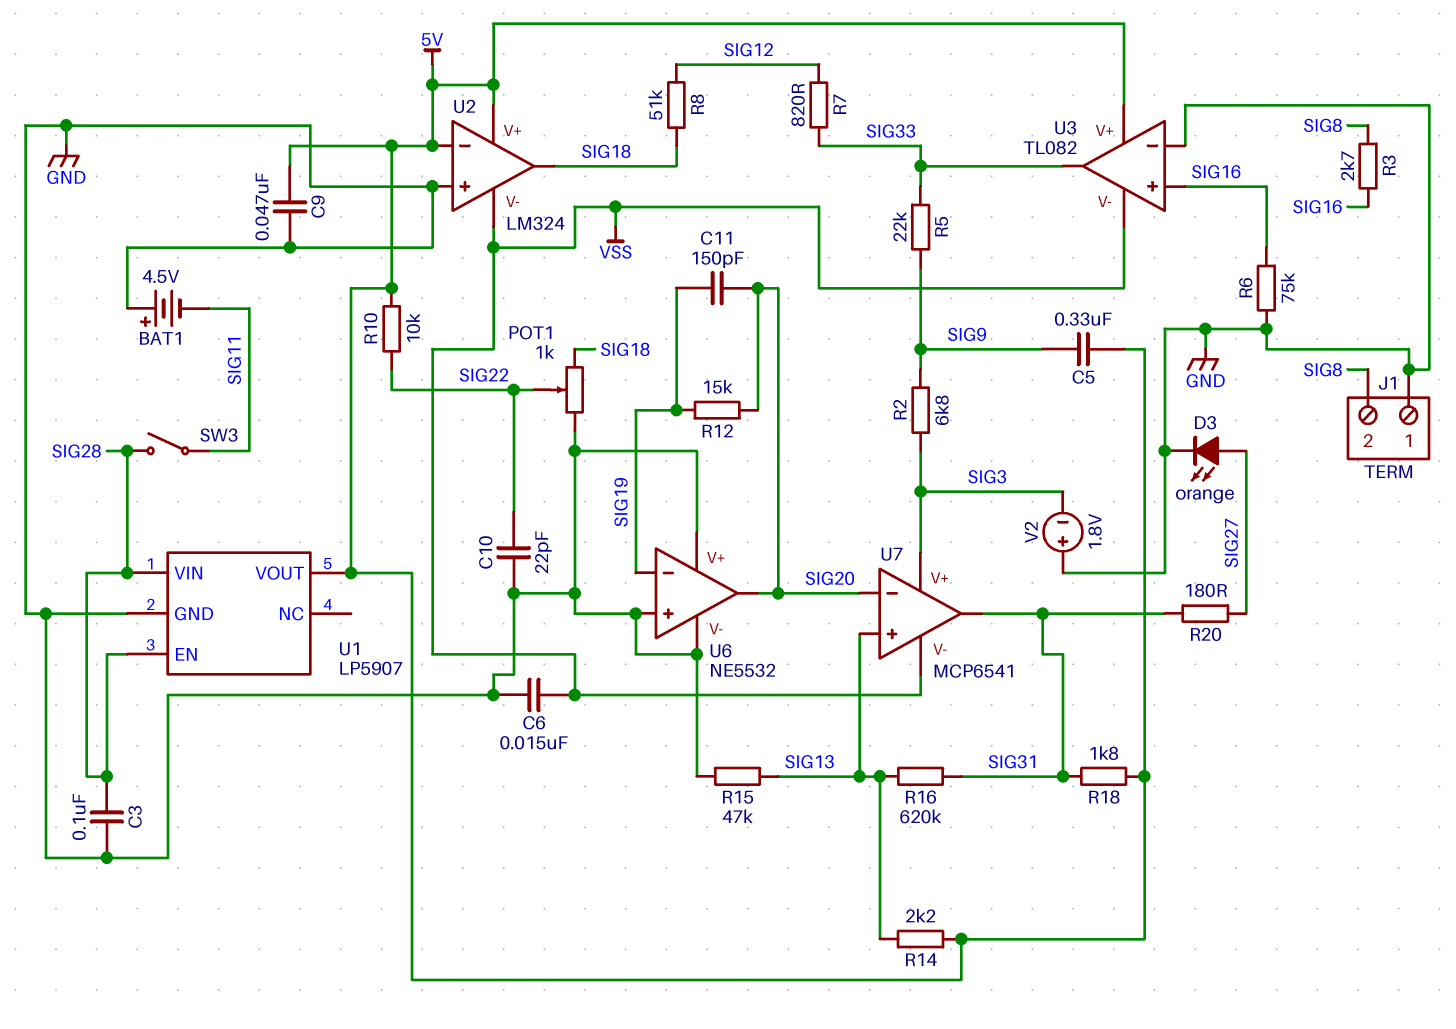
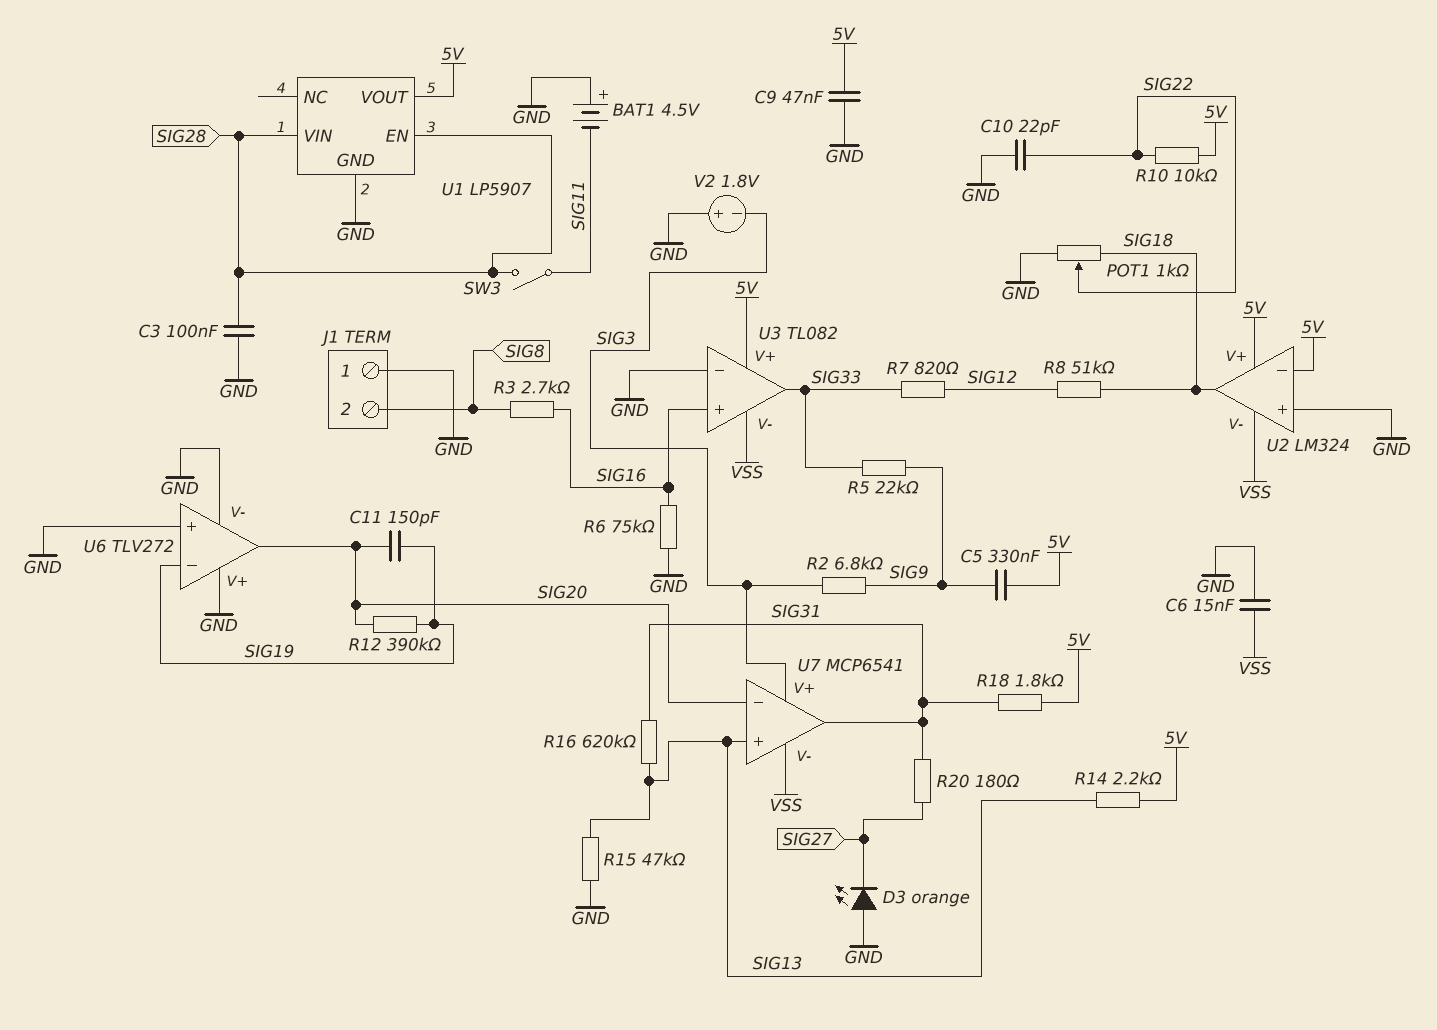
D3: LED orange (A SIG27, K GND) -> LED orange (A GND, K SIG27)
R12: 15k (SIG19, SIG20) -> 390k (SIG19, SIG20)
U6: NE5532 -> TLV272

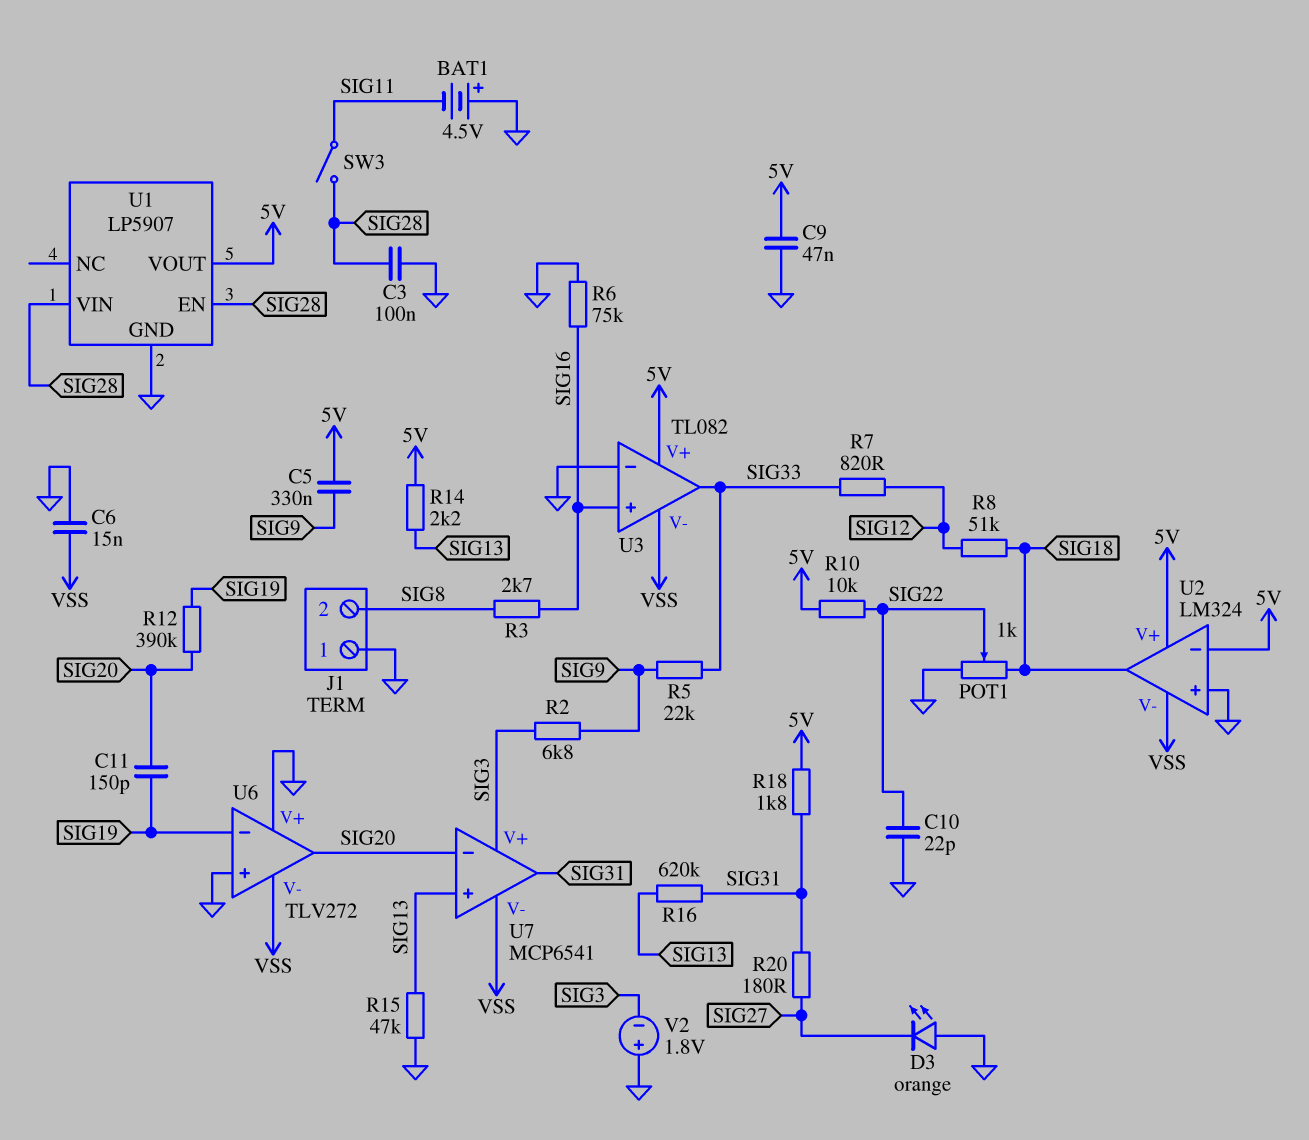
U6 pin V-: GND -> VSS

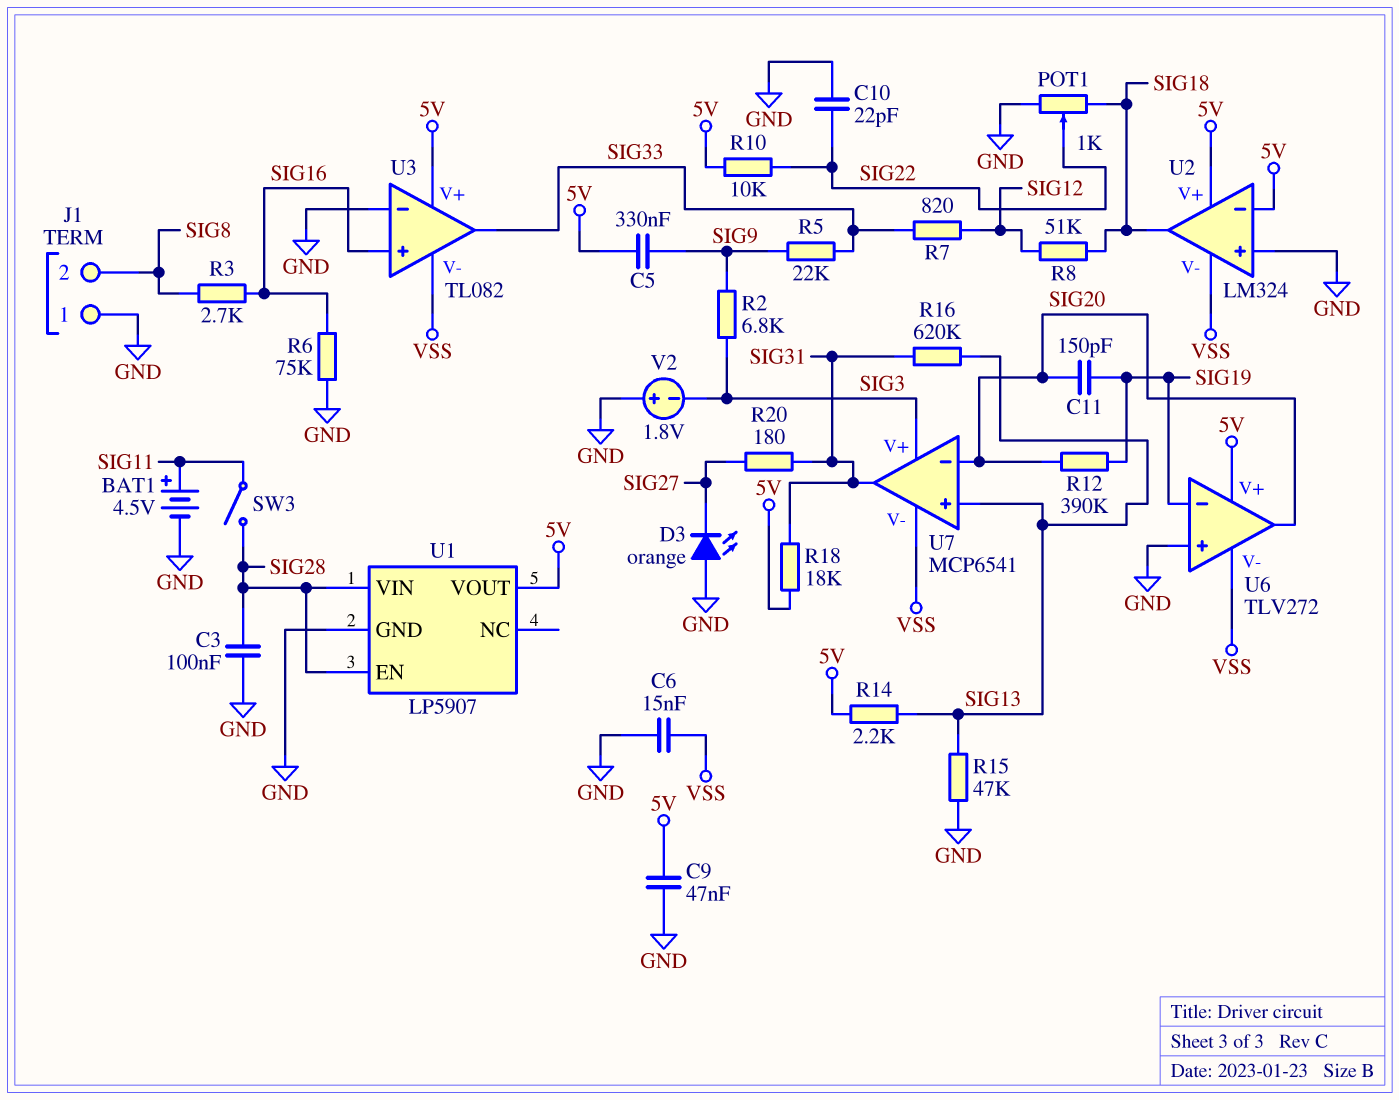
BAT1: 4.5V (plus GND, minus SIG11) -> 4.5V (plus SIG11, minus GND)
R18: 1.8k (5V, SIG31) -> 18k (5V, SIG31)
U6 pin V+: GND -> 5V

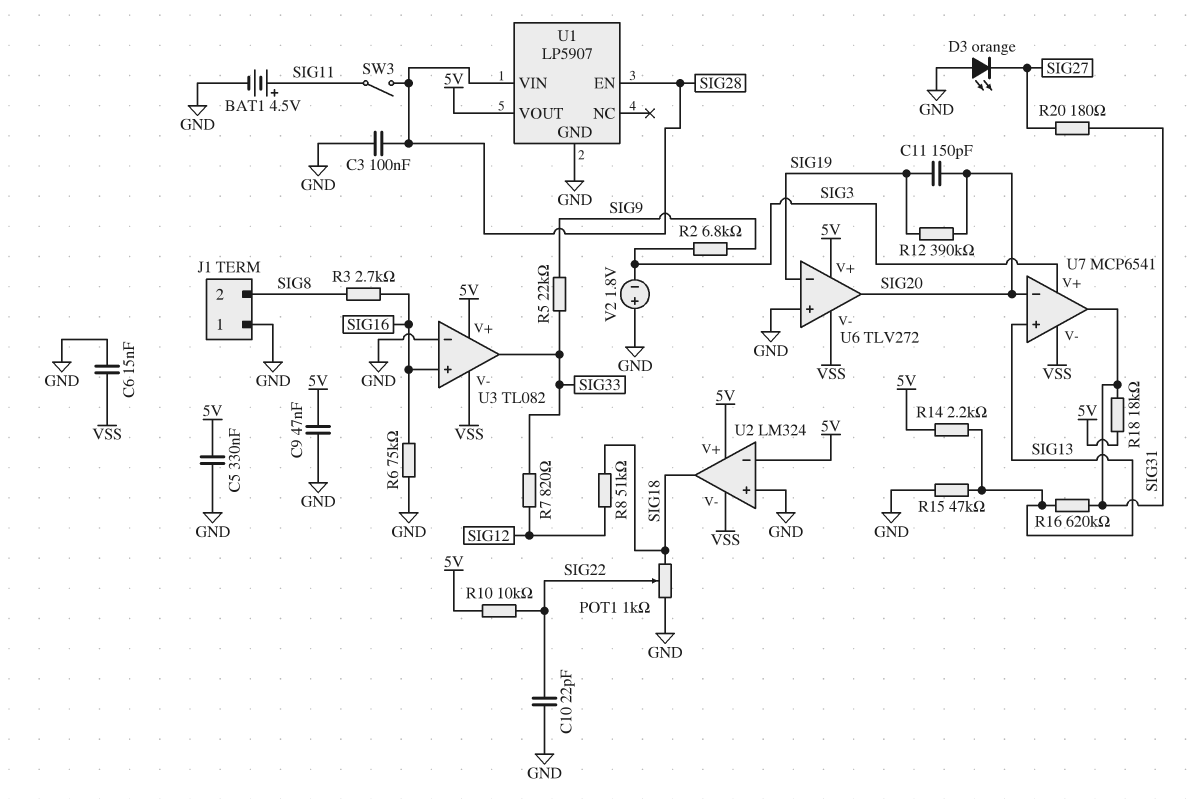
C5: 330nF (5V, SIG9) -> 330nF (5V, GND)

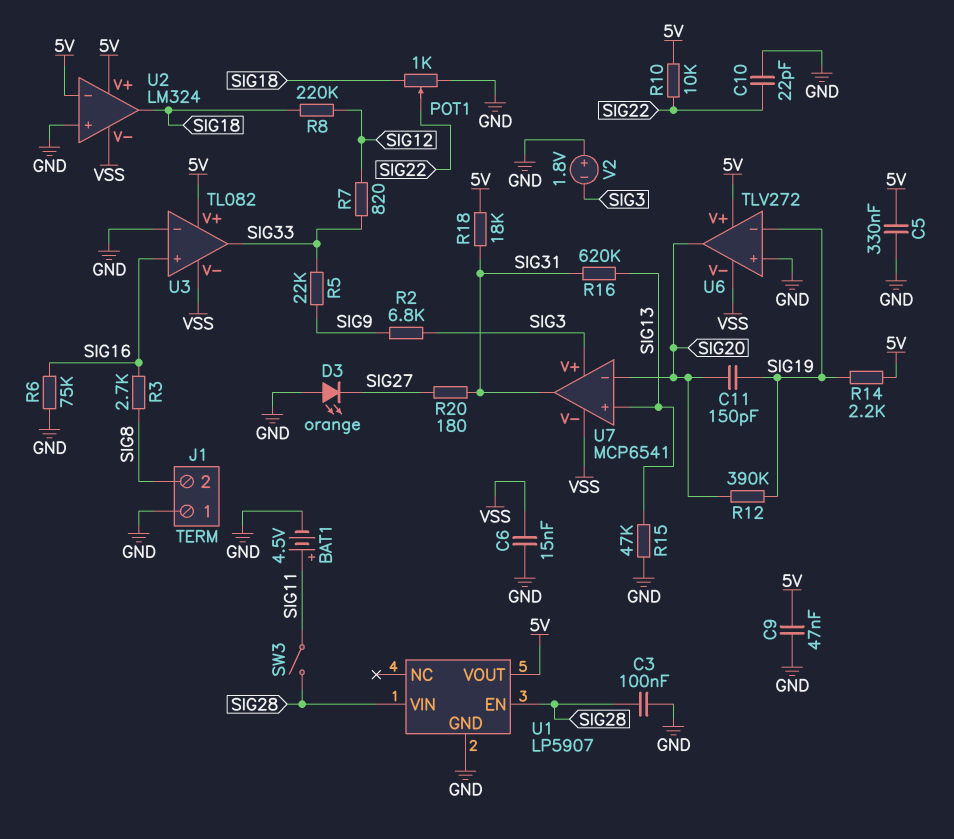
R8: 51k (SIG12, SIG18) -> 220k (SIG12, SIG18)
R14: 2.2k (5V, SIG13) -> 2.2k (5V, SIG19)

